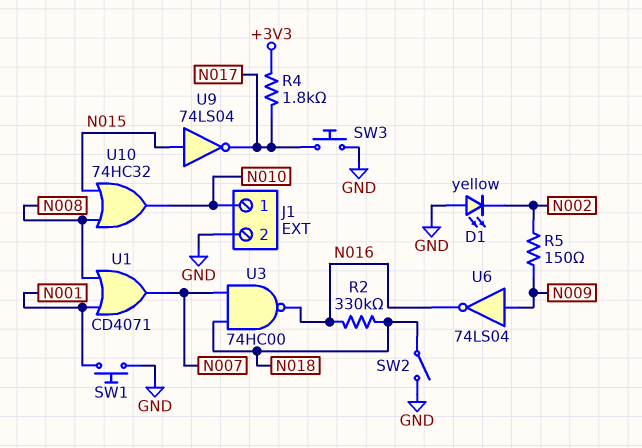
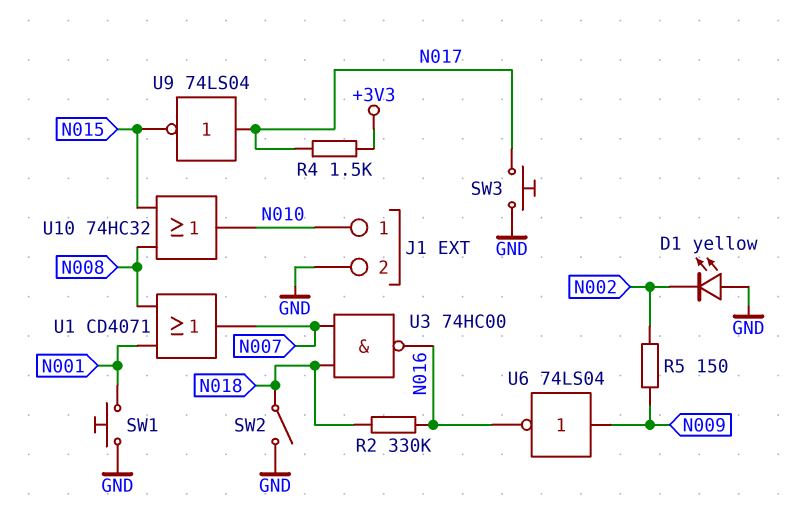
R4: 1.8k (+3V3, N017) -> 1.5k (+3V3, N017)
U9: NOT 74LS04 (in N015, out N017) -> NOT 74LS04 (in N017, out N015)

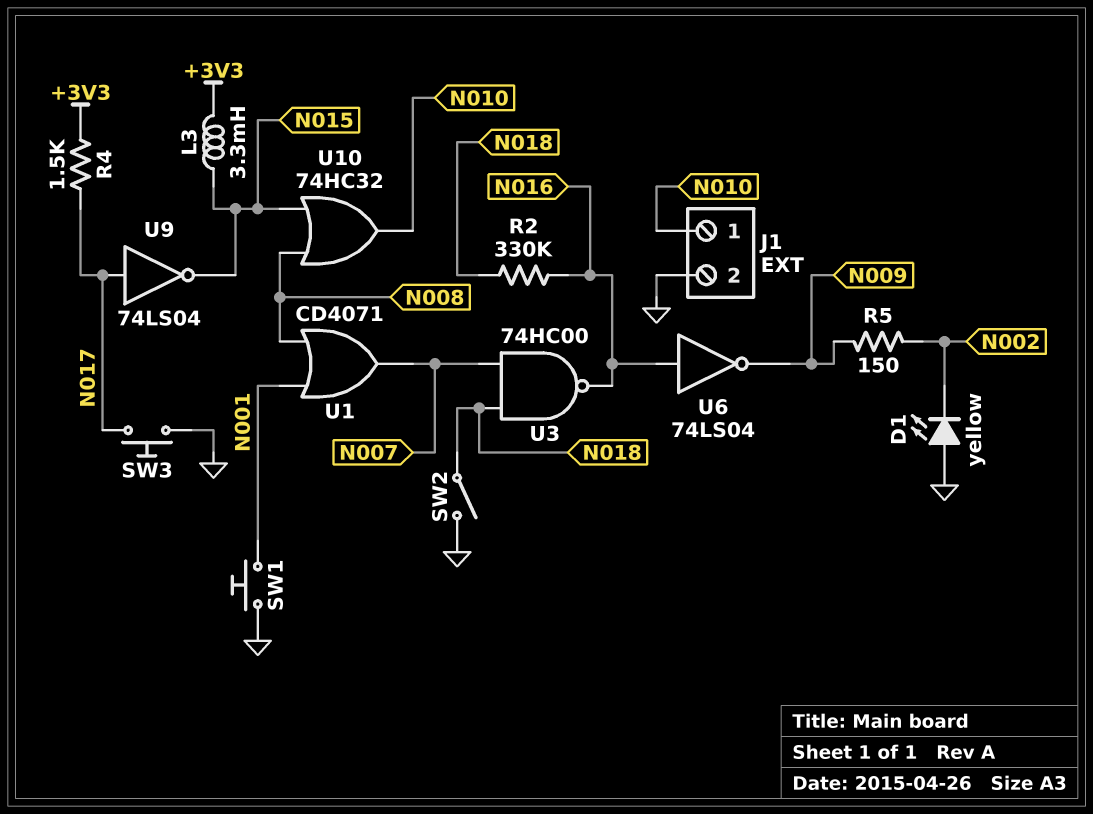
L3: none -> 3.3mH (+3V3, N015)
U6: NOT 74LS04 (in N009, out N016) -> NOT 74LS04 (in N016, out N009)

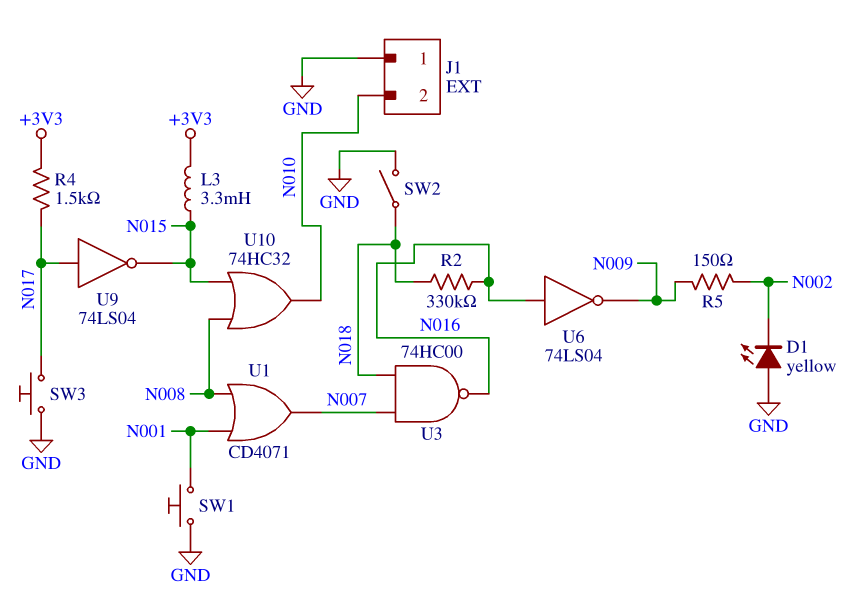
J1 pin 1: N010 -> GND
J1 pin 2: GND -> N010

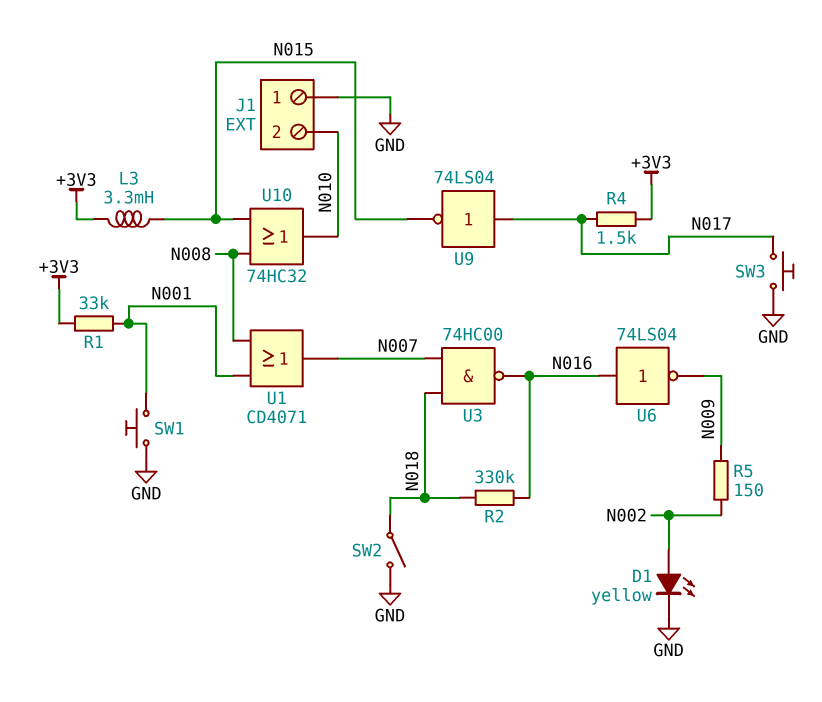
D1: LED yellow (A GND, K N002) -> LED yellow (A N002, K GND)
R1: none -> 33k (+3V3, N001)

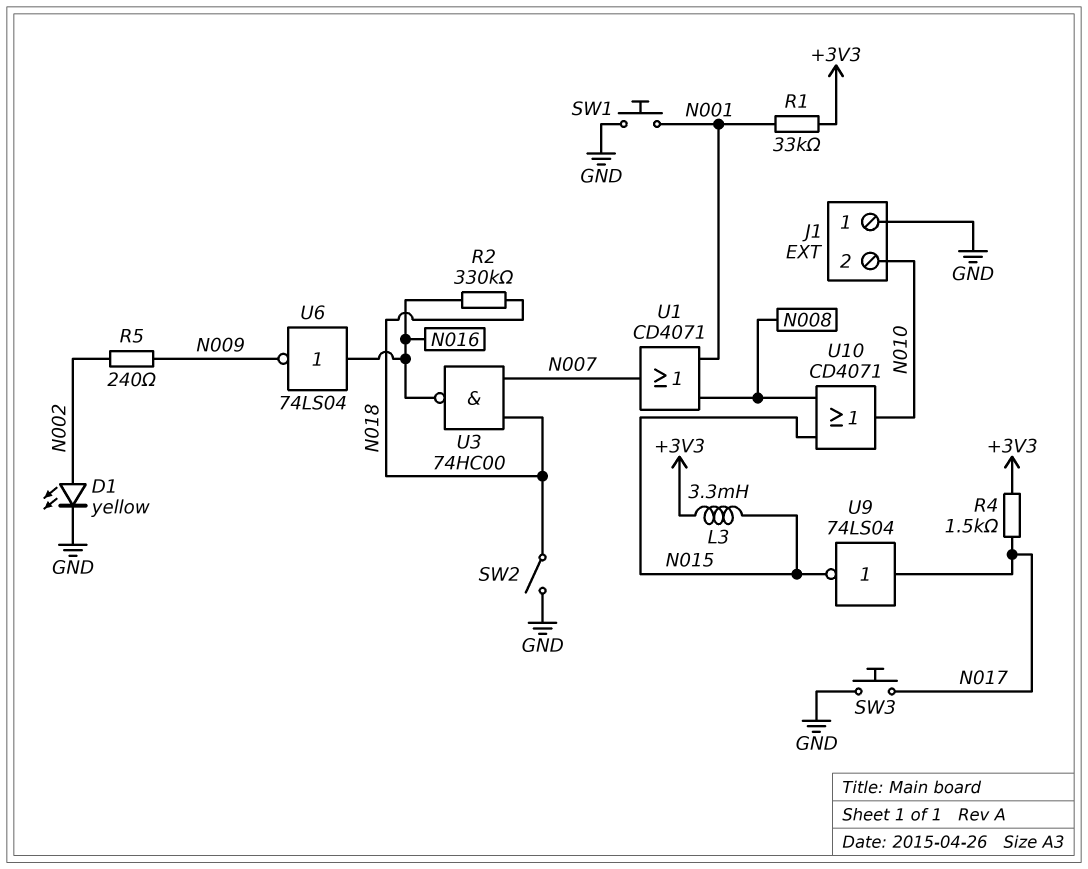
R5: 150 (N002, N009) -> 240 (N002, N009)
U10: OR 74HC32 (in N008, in N015, out N010) -> OR CD4071 (in N008, in N015, out N010)

